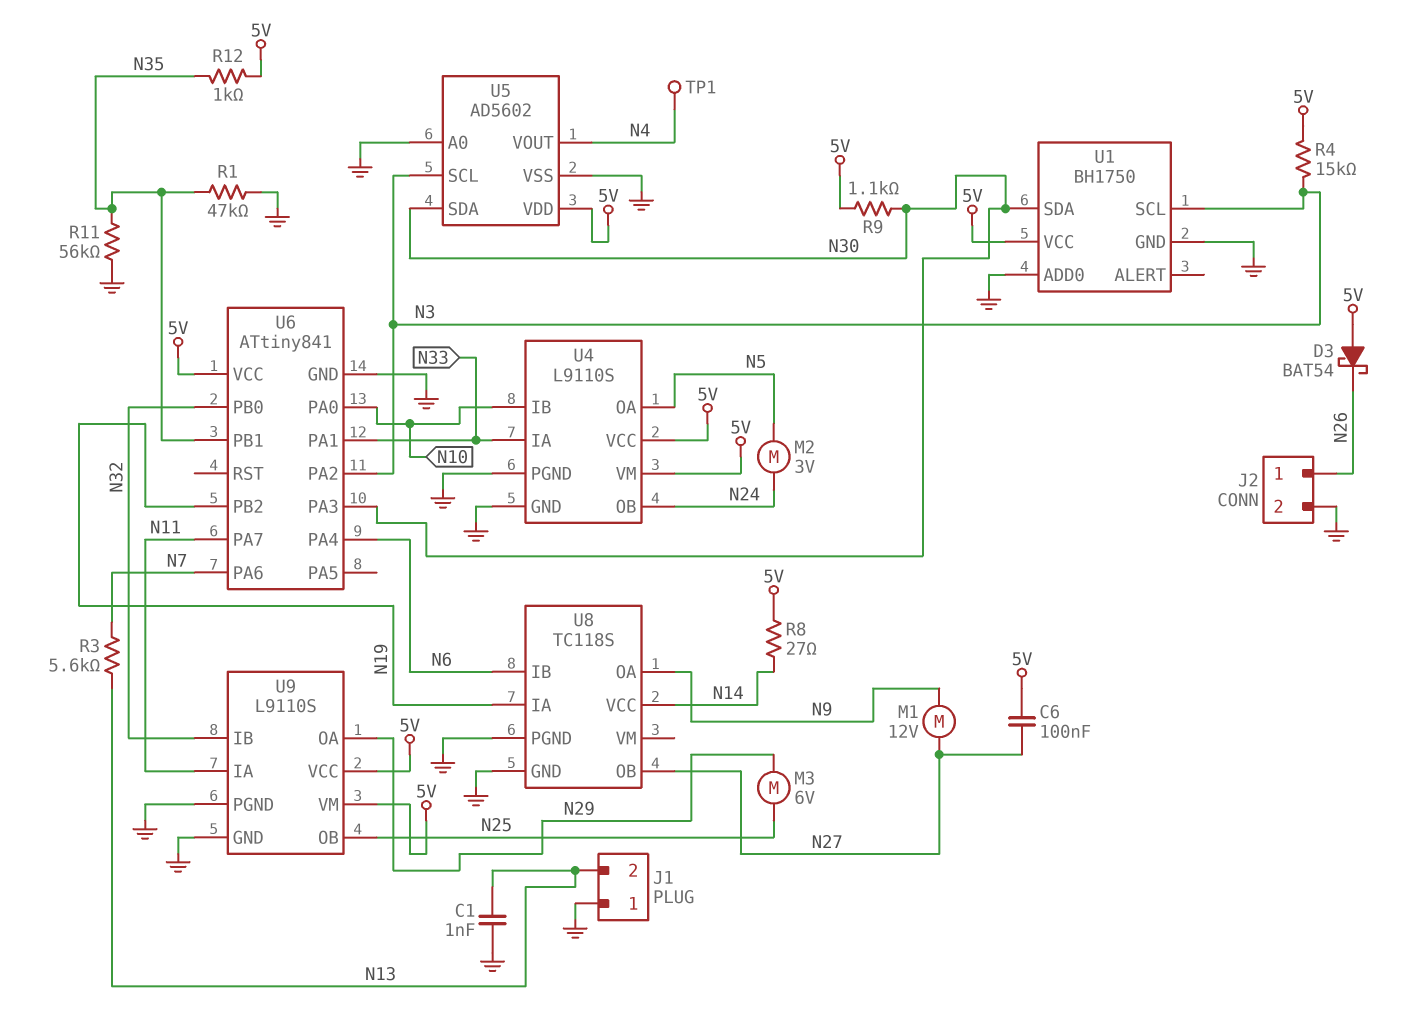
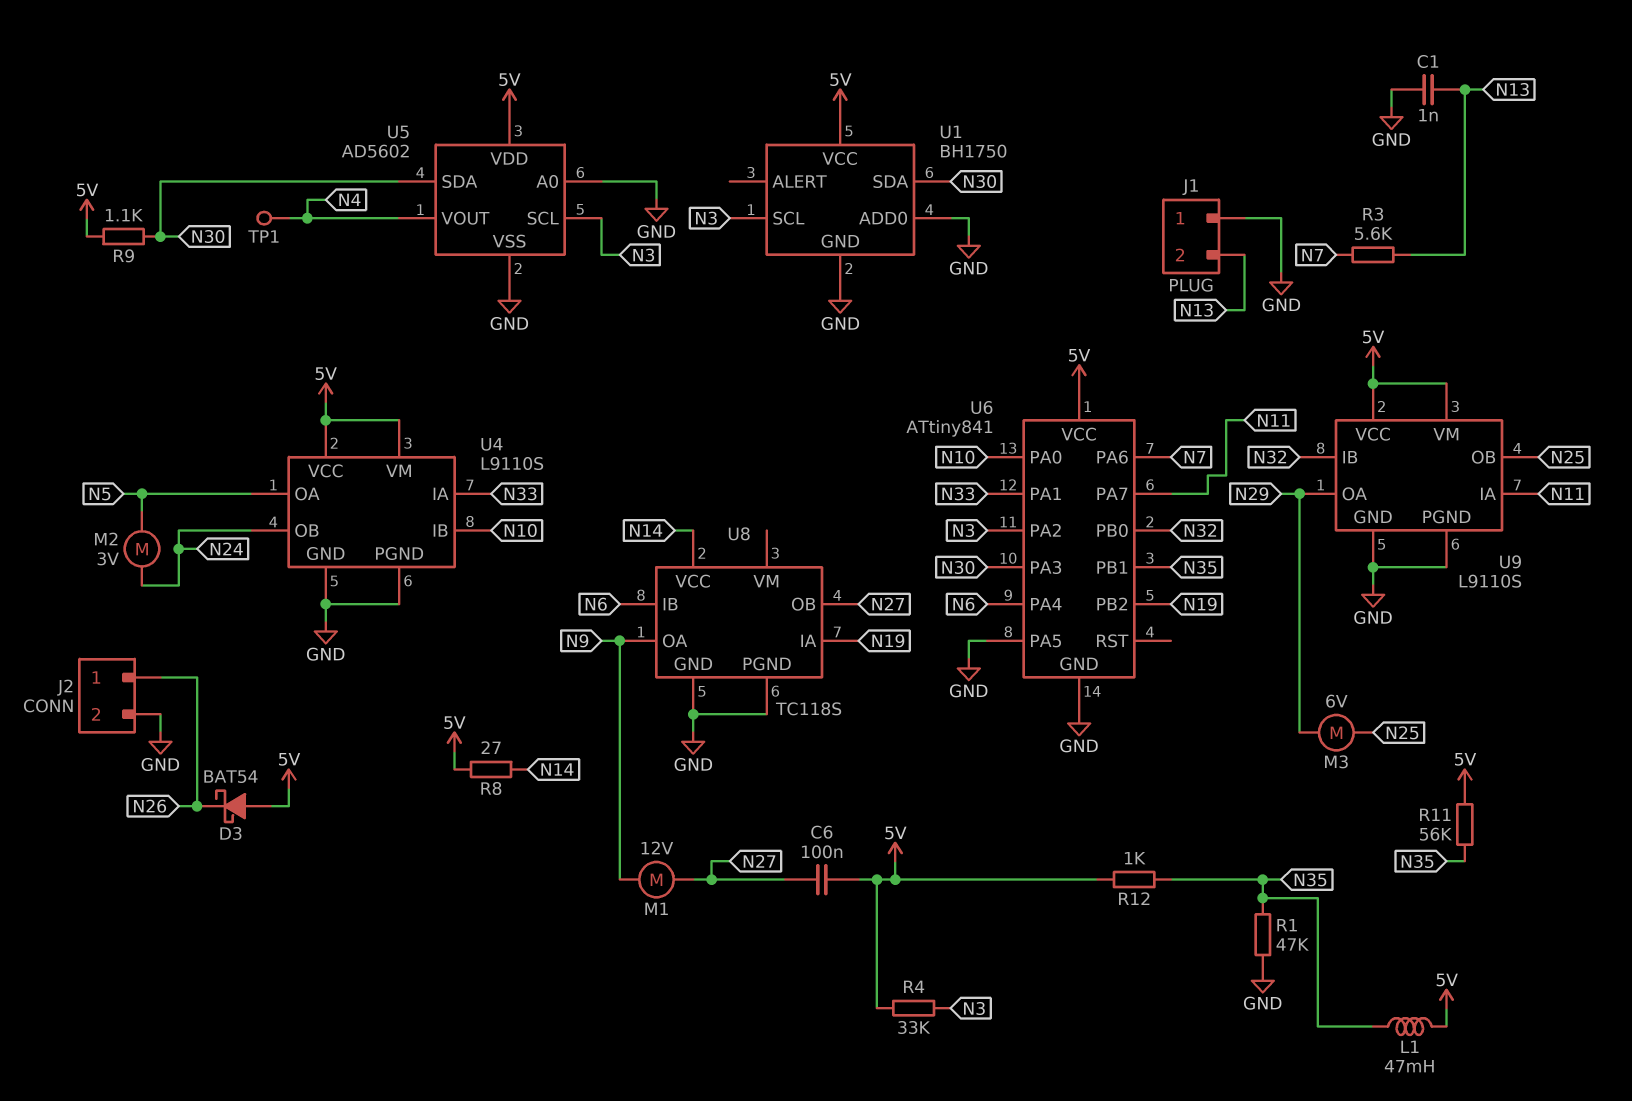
L1: none -> 47mH (5V, N35)
R4: 15k (5V, N3) -> 33k (5V, N3)
R11: 56k (GND, N35) -> 56k (5V, N35)
U6 pin PA5: none -> GND

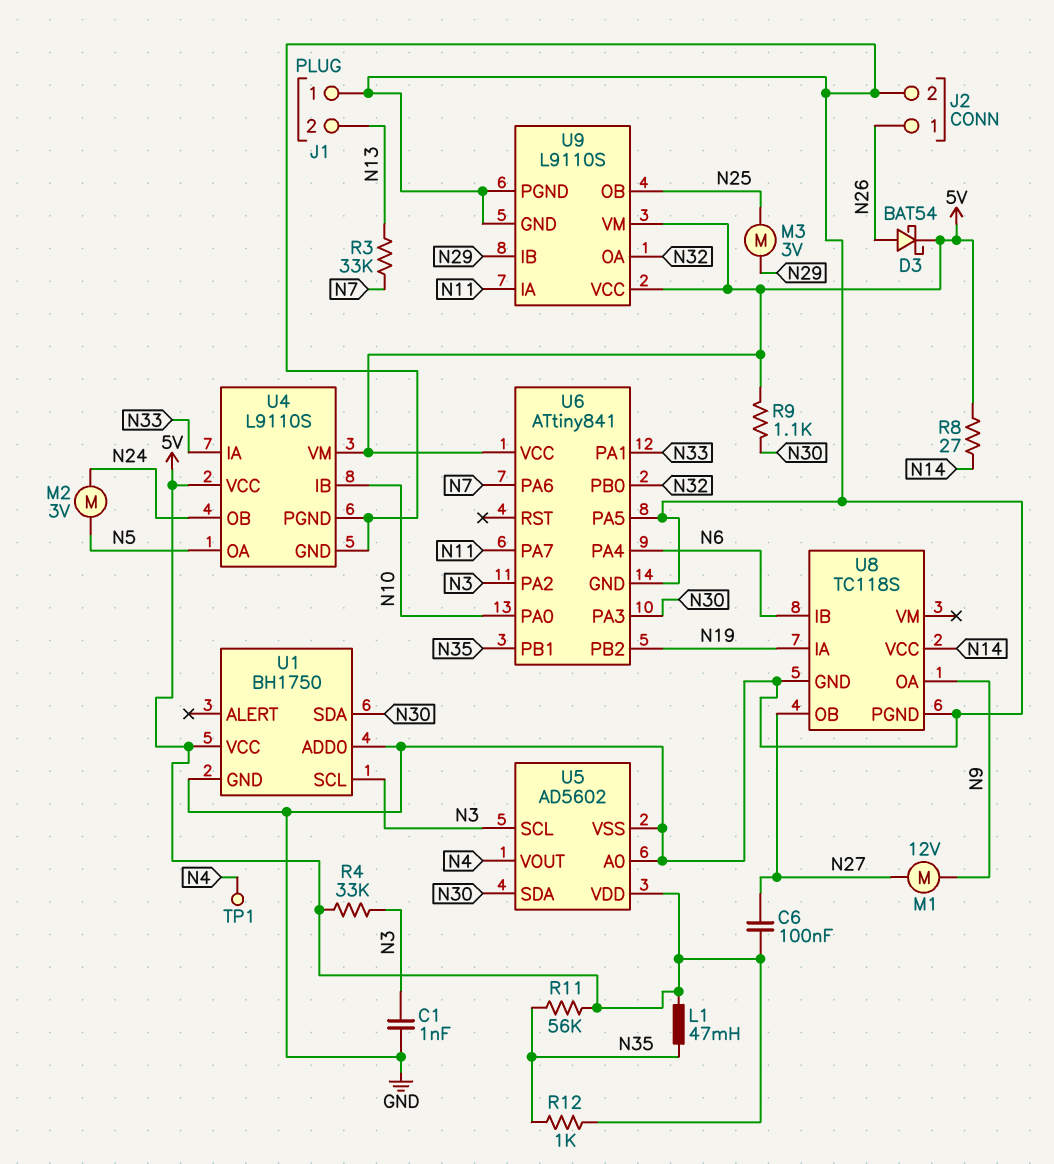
C1: 1nF (GND, N13) -> 1nF (GND, N3)
D3: schottky BAT54 (A 5V, K N26) -> schottky BAT54 (A N26, K 5V)
M3: motor 6V (N25, N29) -> motor 3V (N25, N29)
R1: 47k (GND, N35) -> none
R3: 5.6k (N7, N13) -> 33k (N7, N13)
U9 pin IB: N32 -> N29
U9 pin OA: N29 -> N32

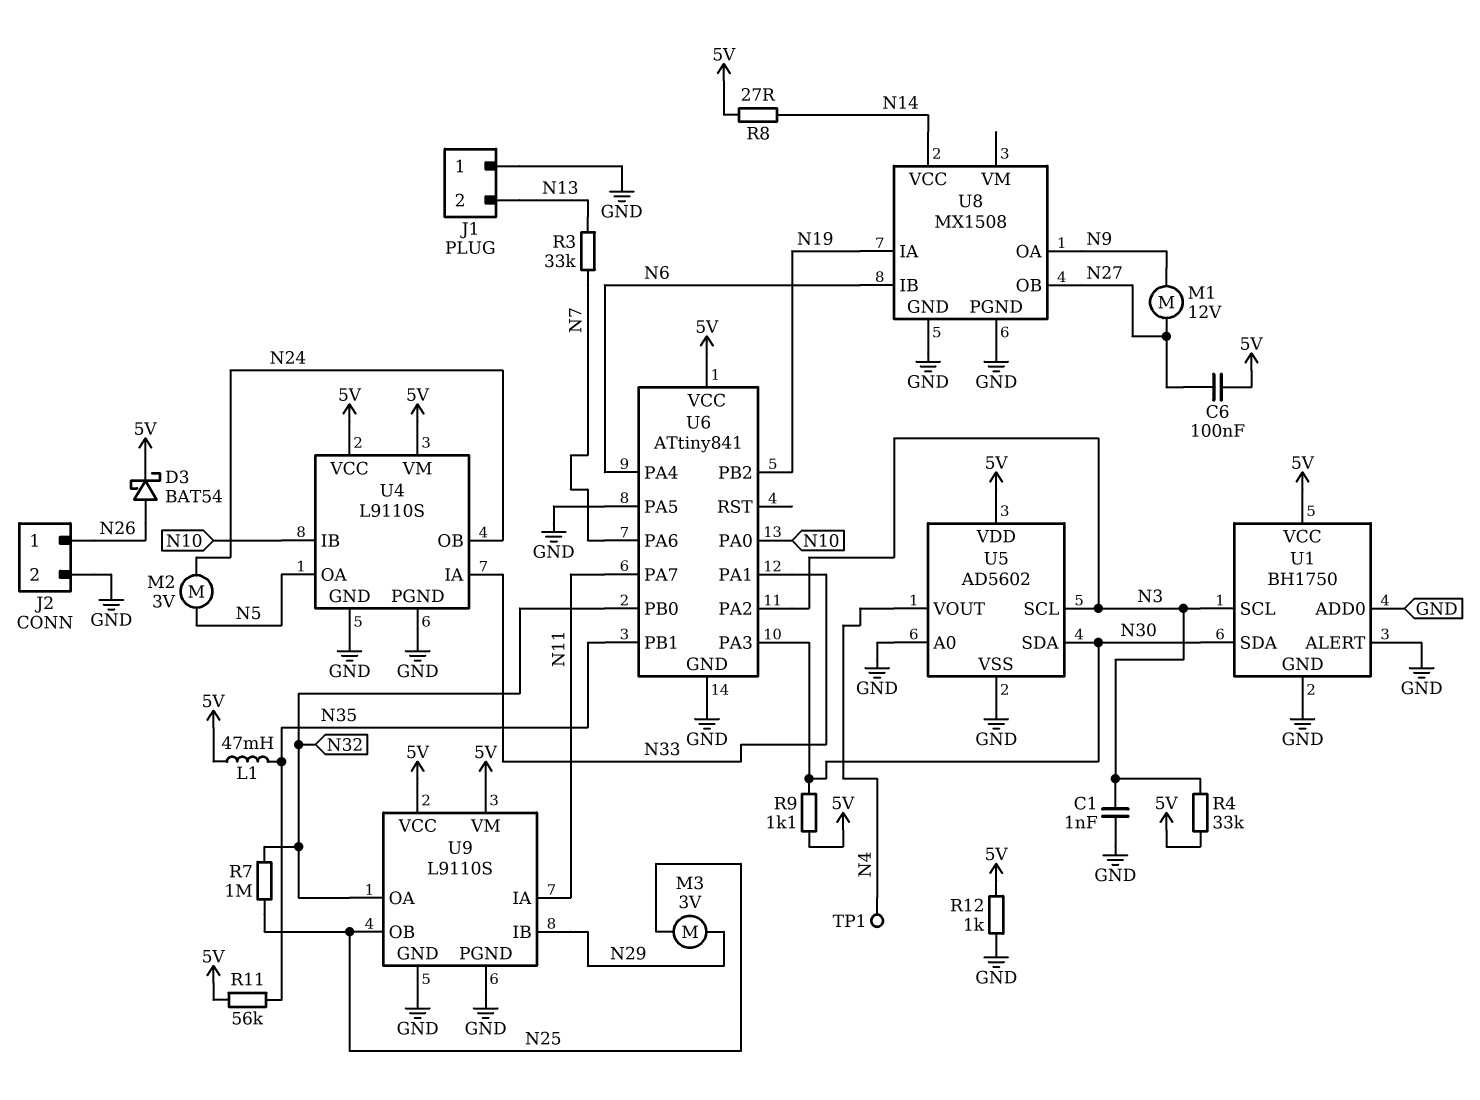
R7: none -> 1M (N25, N32)
R12: 1k (5V, N35) -> 1k (5V, GND)
U1 pin ALERT: none -> GND
U8: TC118S -> MX1508

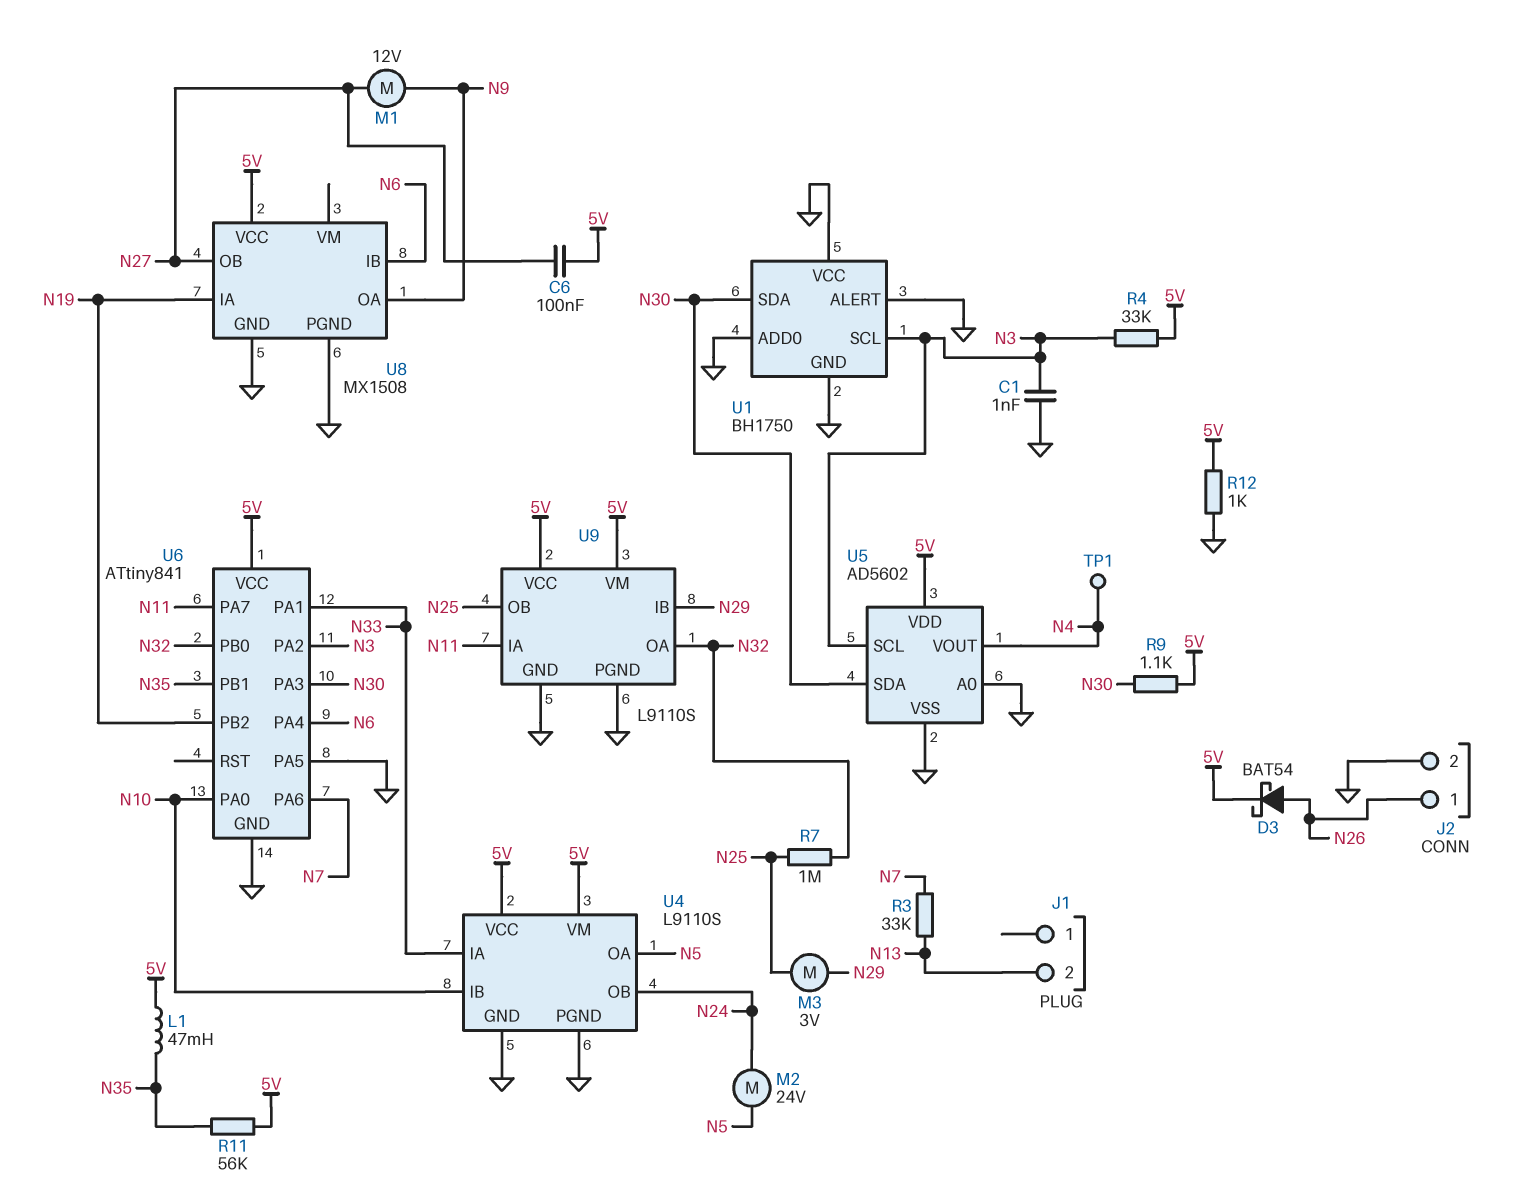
J1 pin 1: GND -> none
M2: motor 3V (N5, N24) -> motor 24V (N5, N24)
R8: 27 (5V, N14) -> none
U1 pin VCC: 5V -> GND
U8 pin VCC: N14 -> 5V

